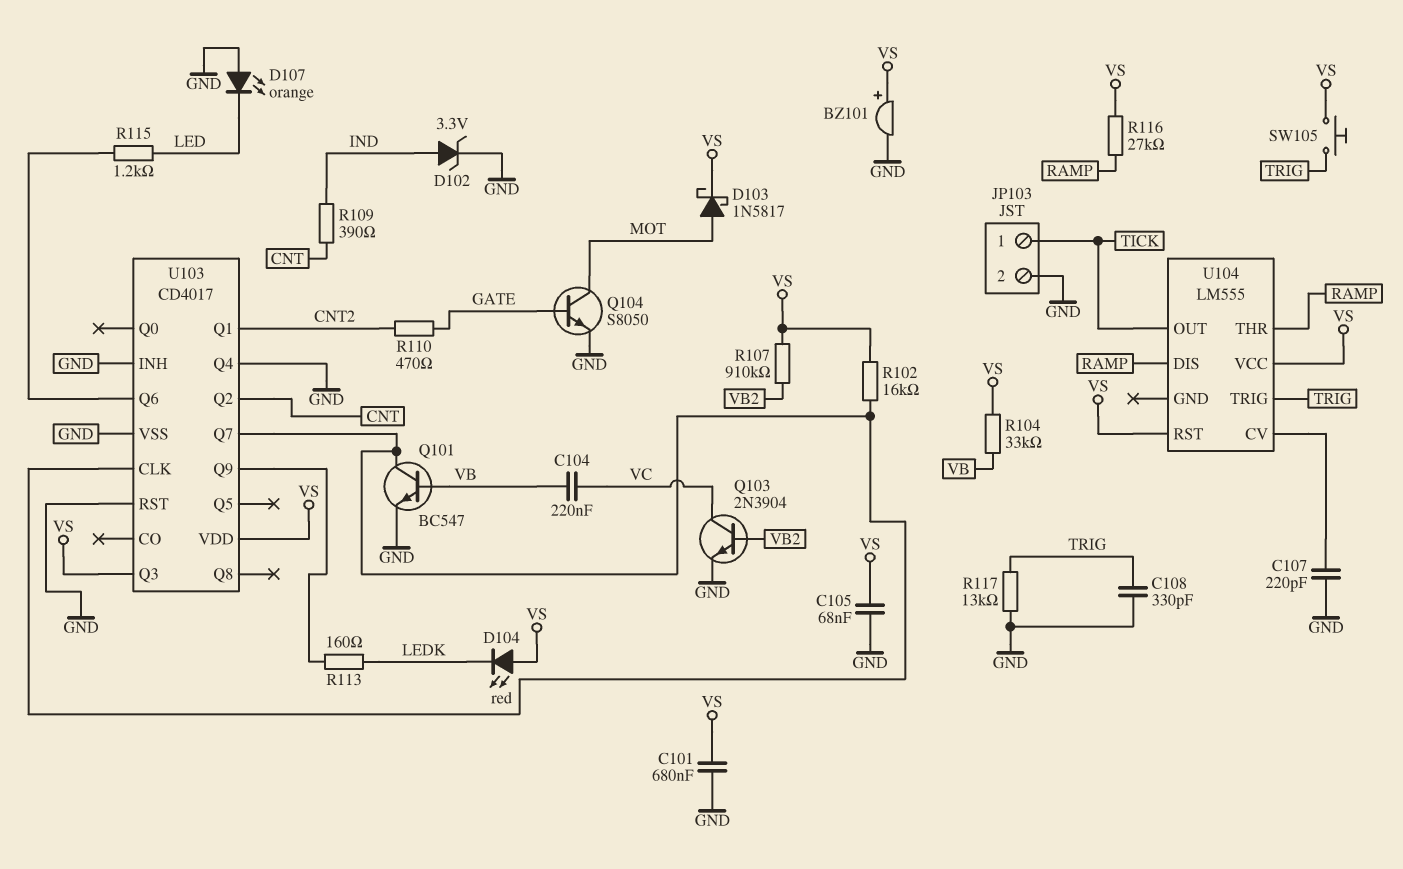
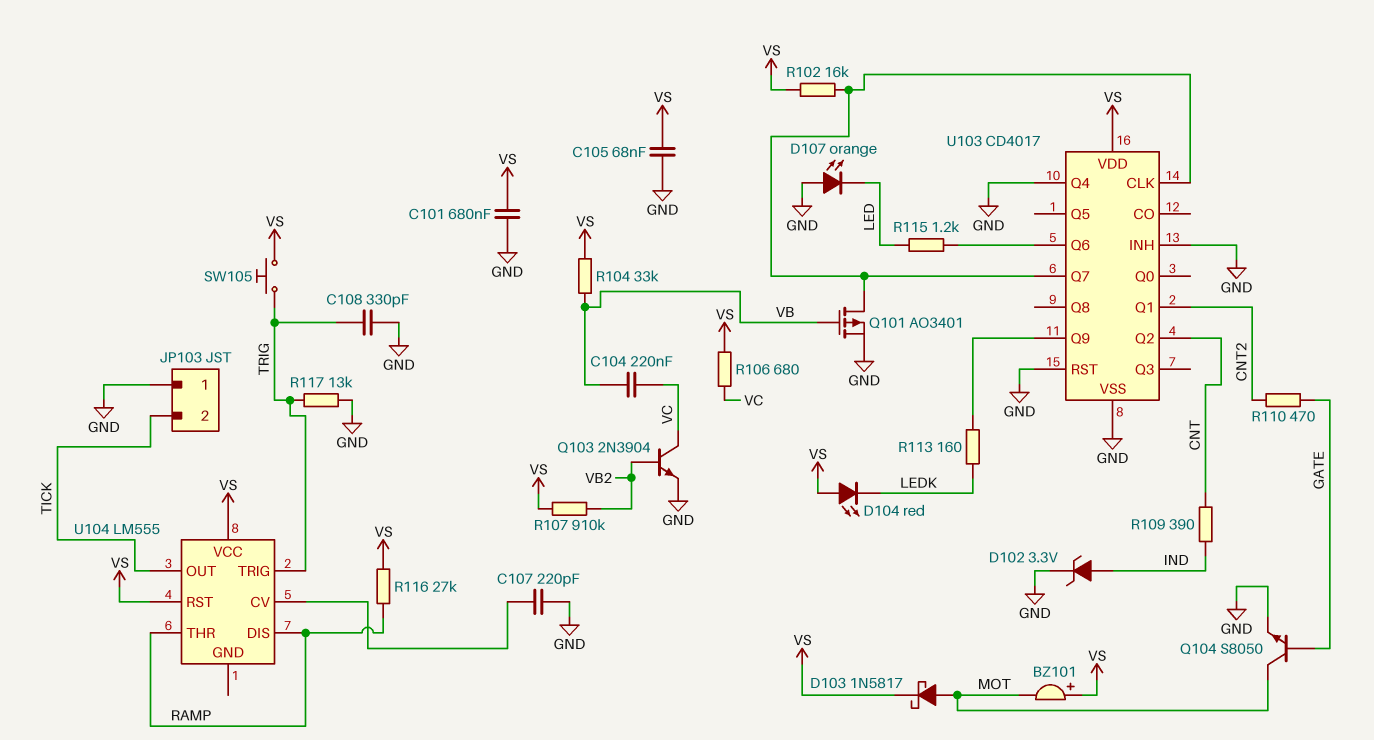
BZ101: buzzer (plus VS, minus GND) -> buzzer (plus VS, minus MOT)
JP103 pin 1: TICK -> GND
JP103 pin 2: GND -> TICK
Q101: NPN BC547 (B VB, C U103/CLK, E GND) -> PMOS AO3401 (G VB, D U103/CLK, S GND)
R106: none -> 680 (VC, VS)
U103 pin Q3: VS -> none

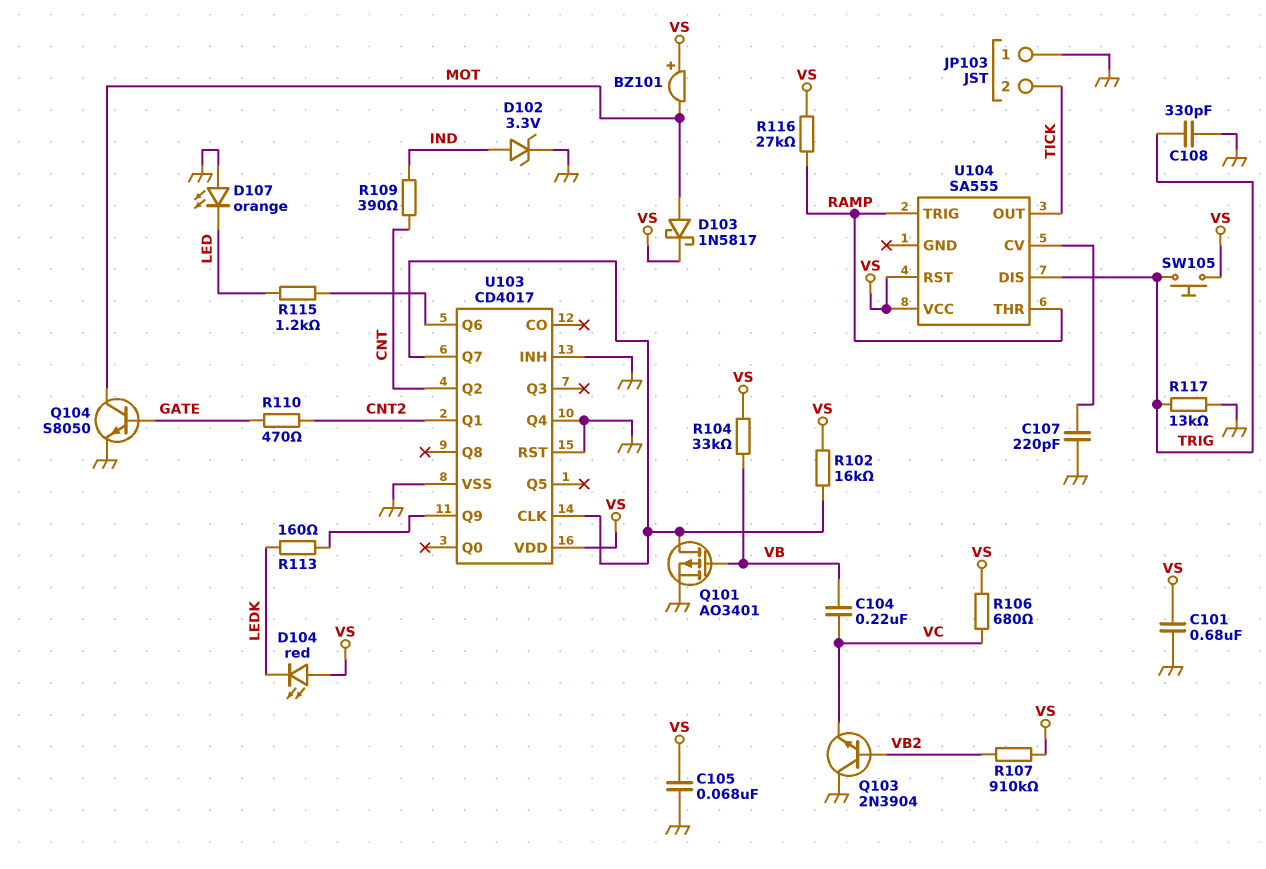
Q103: NPN 2N3904 (B VB2, C VC, E GND) -> NPN 2N3904 (B VB2, C GND, E VC)
U104: LM555 -> SA555
U104 pin DIS: RAMP -> TRIG
U104 pin TRIG: TRIG -> RAMP

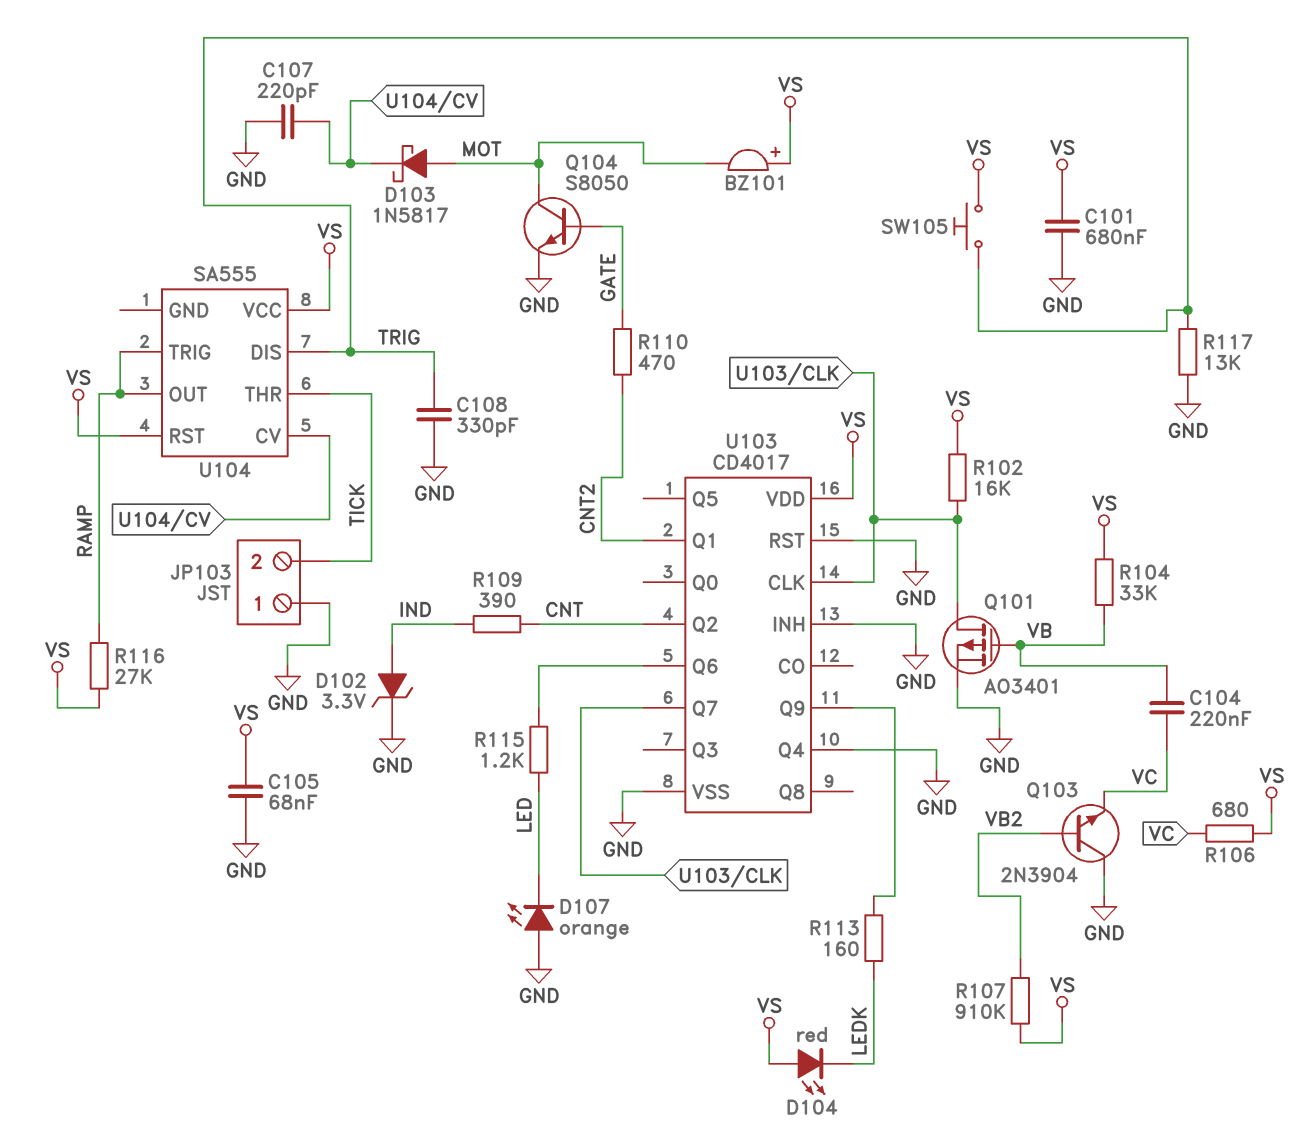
D103: schottky 1N5817 (A MOT, K VS) -> schottky 1N5817 (A MOT, K U104/CV)
U104 pin OUT: TICK -> RAMP
U104 pin THR: RAMP -> TICK

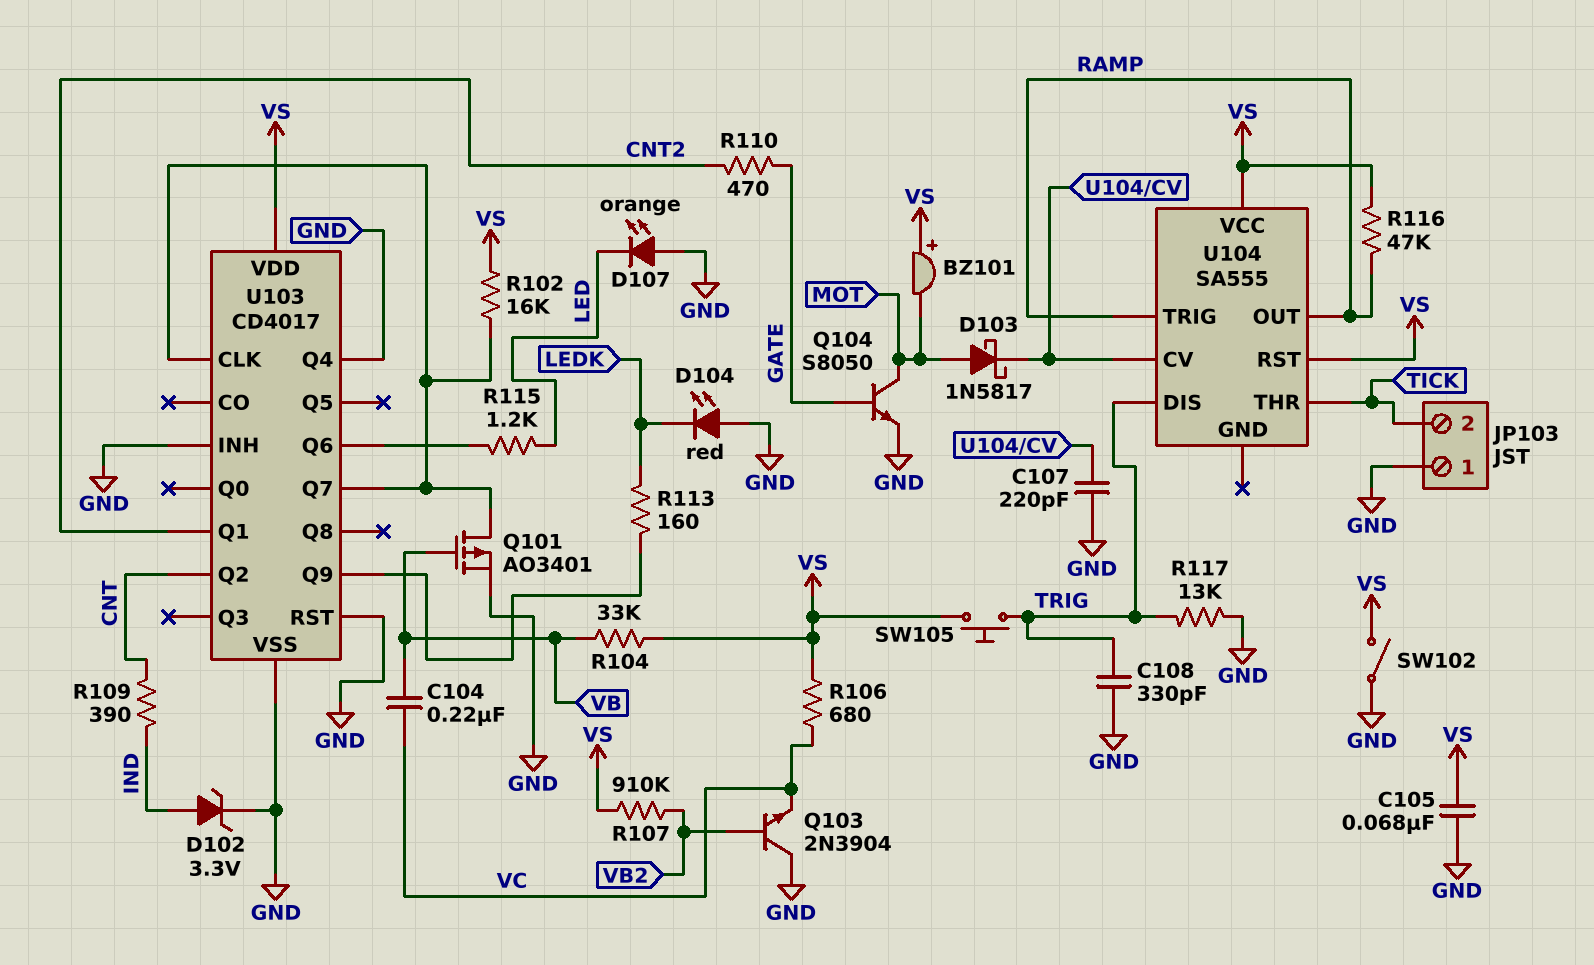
C101: 680nF (GND, VS) -> none
D104: LED red (A VS, K LEDK) -> LED red (A GND, K LEDK)
R116: 27k (RAMP, VS) -> 47k (RAMP, VS)
SW102: none -> switch (GND, VS)

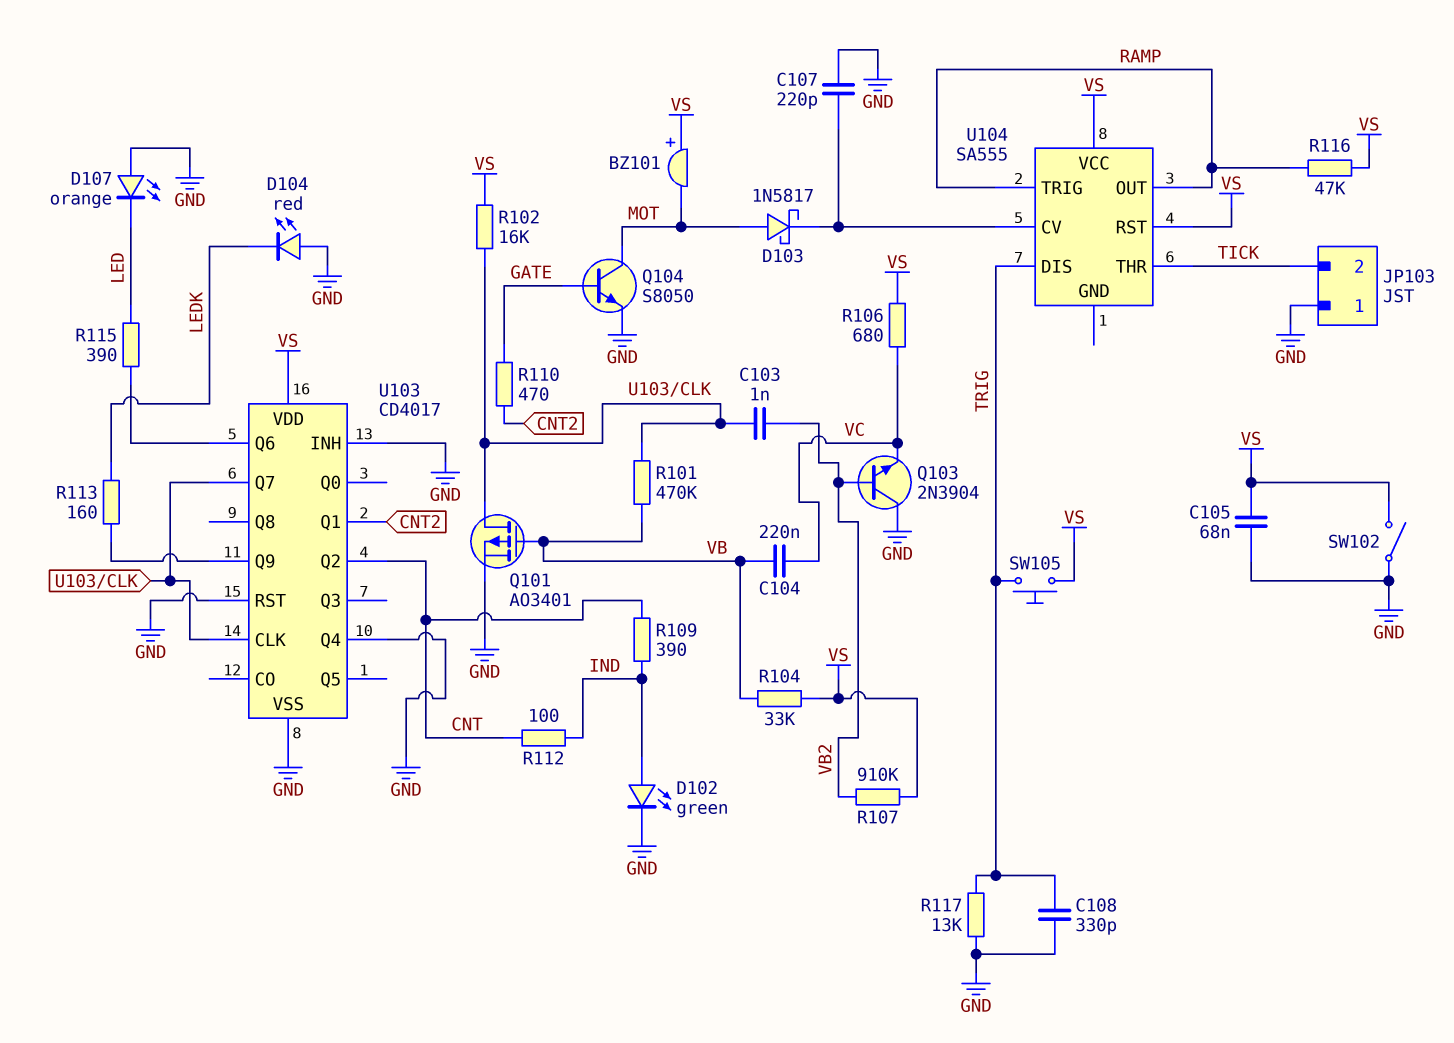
C103: none -> 1nF (U103/CLK, VB2)
D102: zener 3.3V (A IND, K GND) -> LED green (A IND, K GND)
R101: none -> 470k (U103/CLK, VB)
R112: none -> 100 (CNT, IND)
R115: 1.2k (LED, U103/Q6) -> 390 (LED, U103/Q6)

